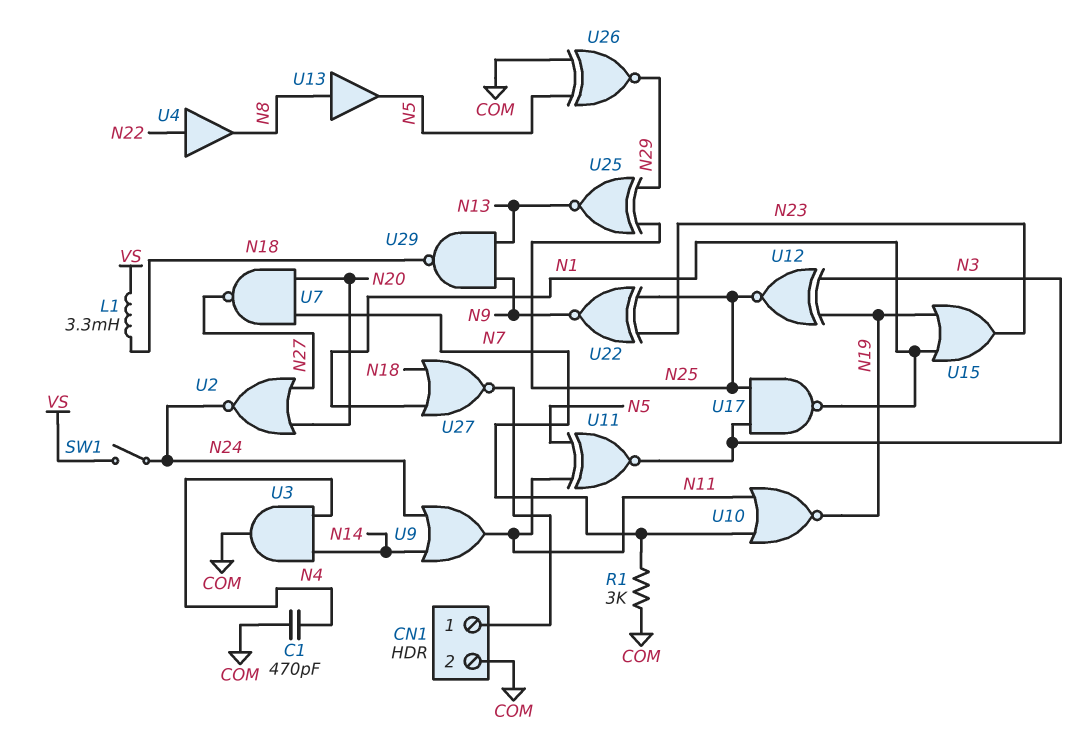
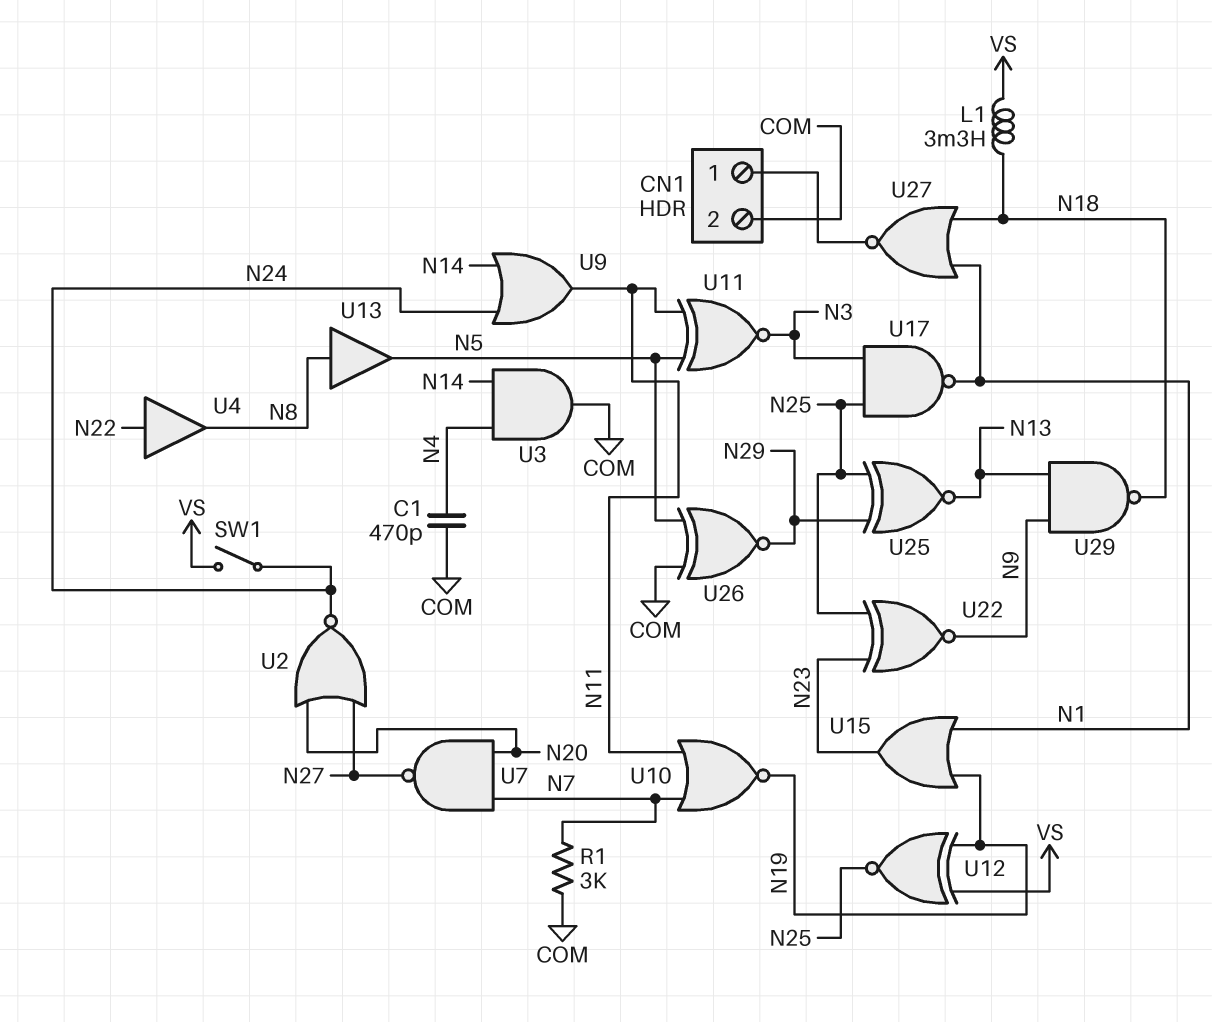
U12: XNOR (in N3, in N19, out N25) -> XNOR (in N19, in VS, out N25)

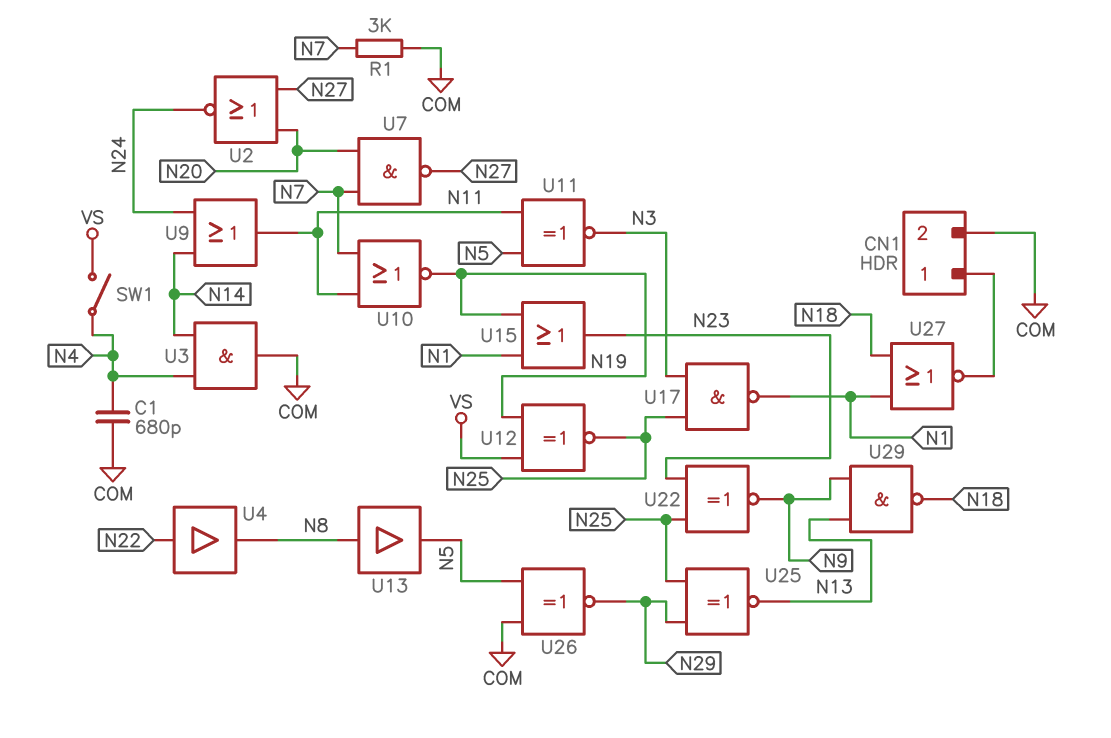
C1: 470pF (COM, N4) -> 680pF (COM, N4)
L1: 3.3mH (N18, VS) -> none
SW1: switch (N24, VS) -> switch (N4, VS)

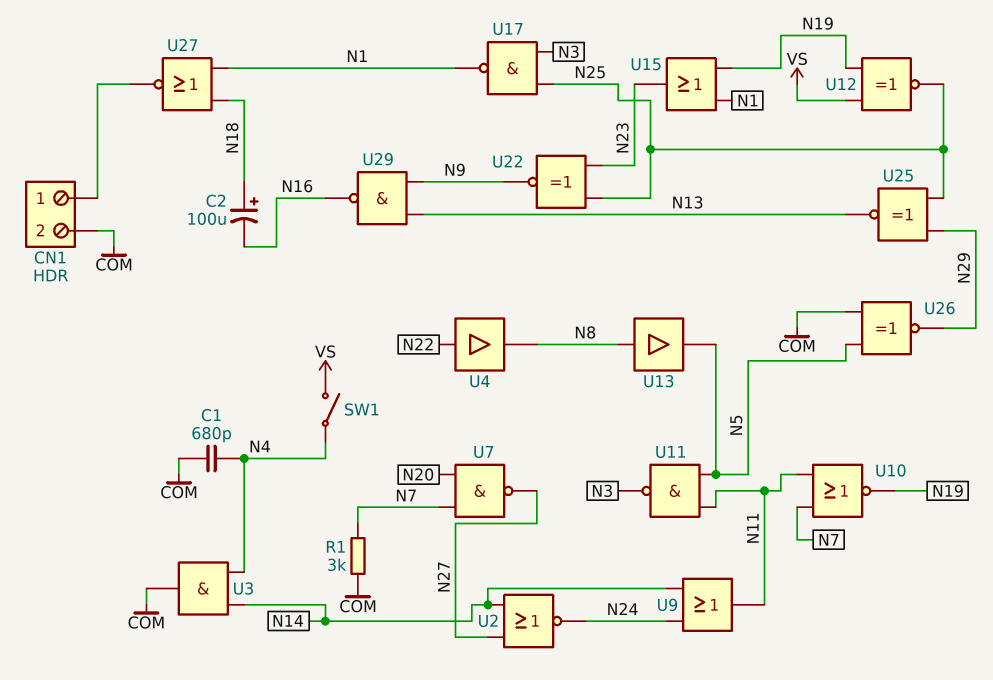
C2: none -> 100uF (plus N18, minus N16)
U2: NOR (in N20, in N27, out N24) -> NOR (in N14, in N27, out N24)
U11: XNOR (in N5, in N11, out N3) -> NAND (in N5, in N11, out N3)
U29: NAND (in N9, in N13, out N18) -> NAND (in N9, in N13, out N16)

